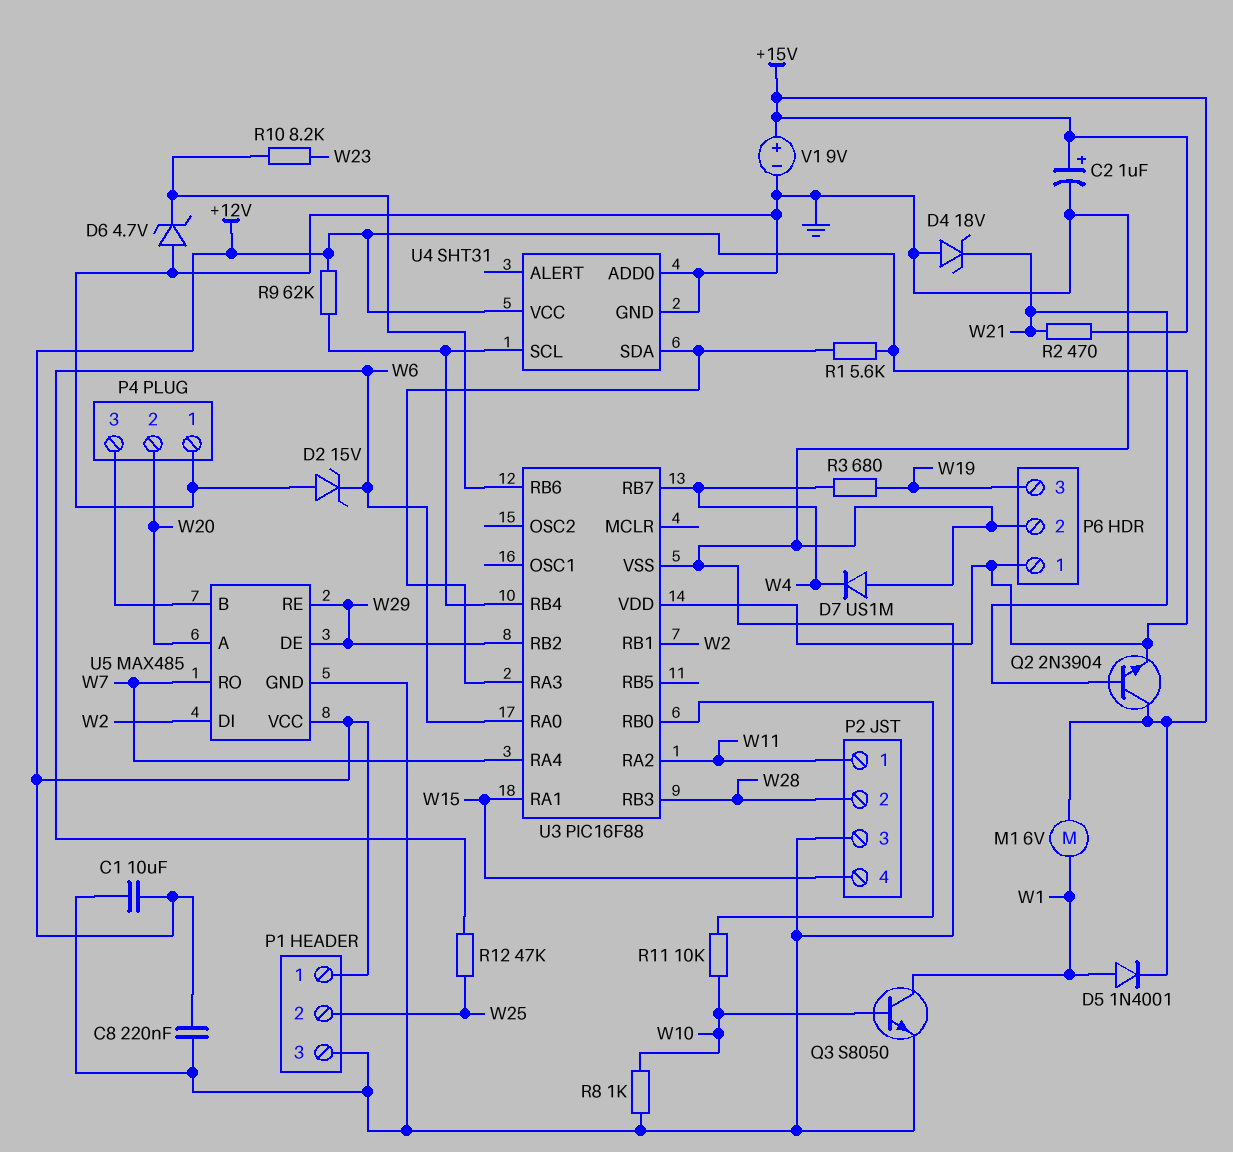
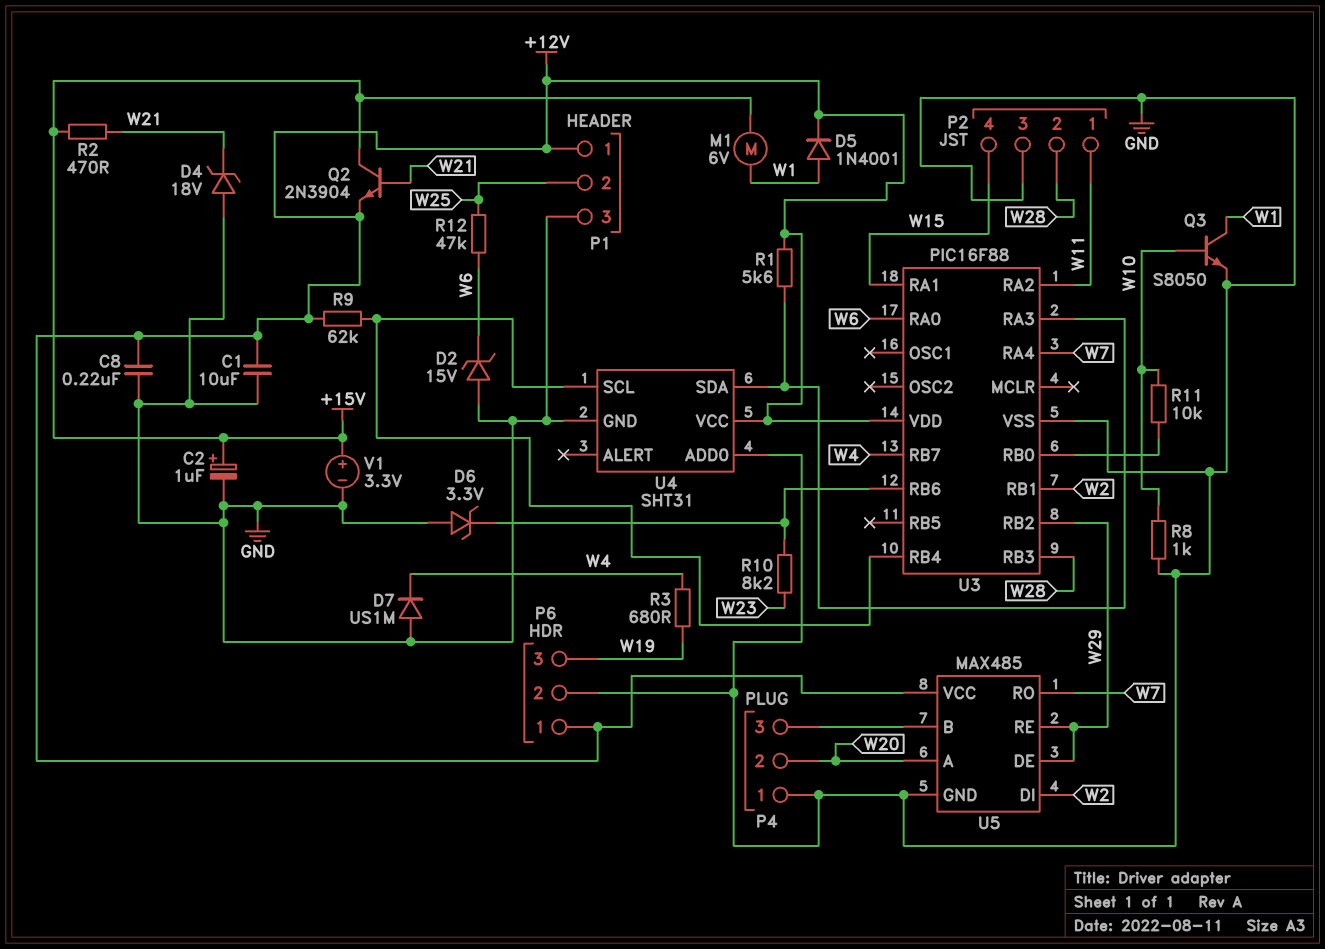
D5: diode 1N4001 (A W1, K +15V) -> diode 1N4001 (A W1, K +12V)
D6: zener 4.7V (A GND, K U3/RB6) -> zener 3.3V (A GND, K U3/RB6)
V1: 9V (plus +15V, minus GND) -> 3.3V (plus +15V, minus GND)

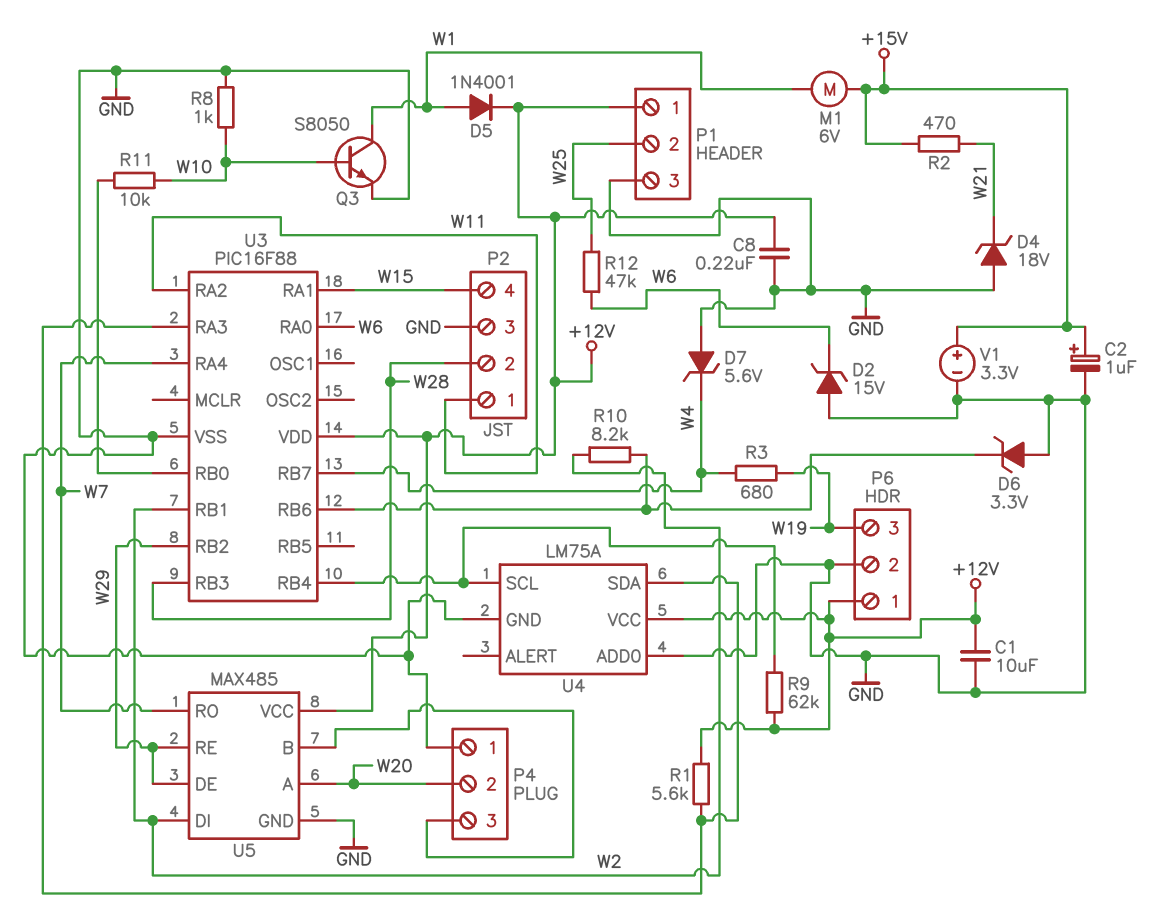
D7: diode US1M (A GND, K W4) -> zener 5.6V (A GND, K W4)
Q2: NPN 2N3904 (B W21, C +15V, E +12V) -> none
R10: 8.2k (U3/RB6, W23) -> 8.2k (U3/RB6, W2)
U4: SHT31 -> LM75A

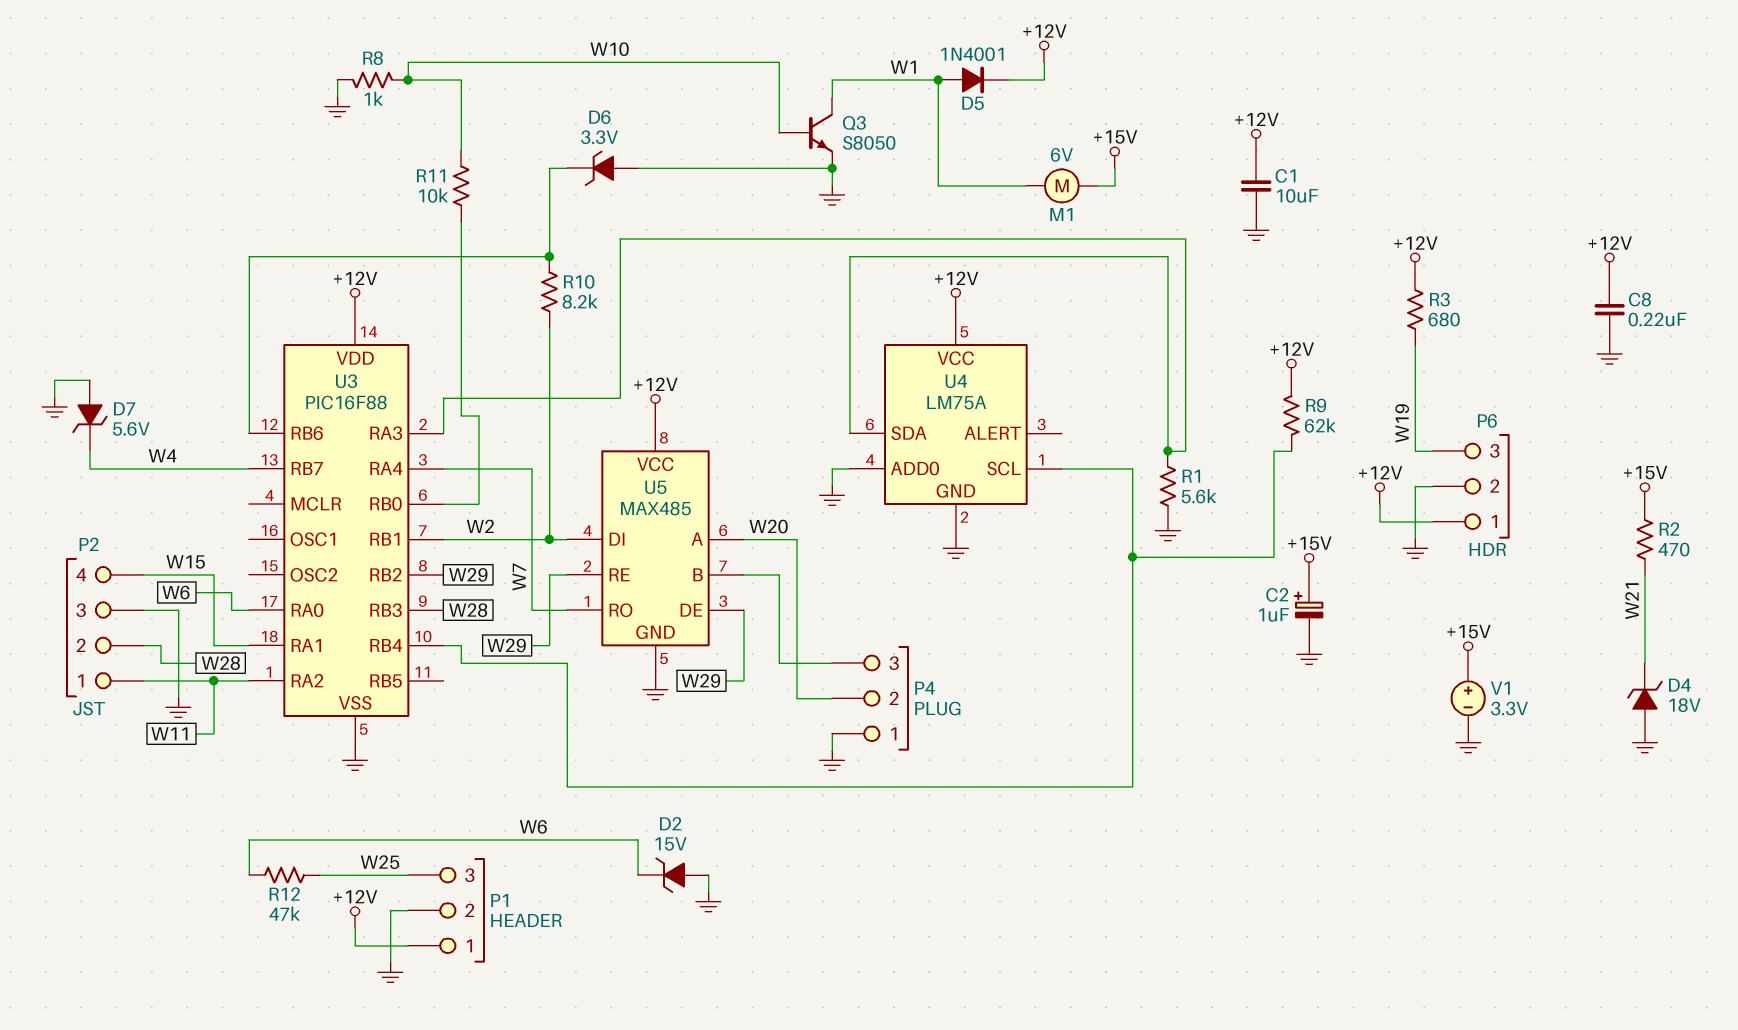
P1 pin 2: W25 -> GND
P1 pin 3: GND -> W25
R1: 5.6k (+12V, U3/RA3) -> 5.6k (GND, U3/RA3)
R3: 680 (W4, W19) -> 680 (+12V, W19)

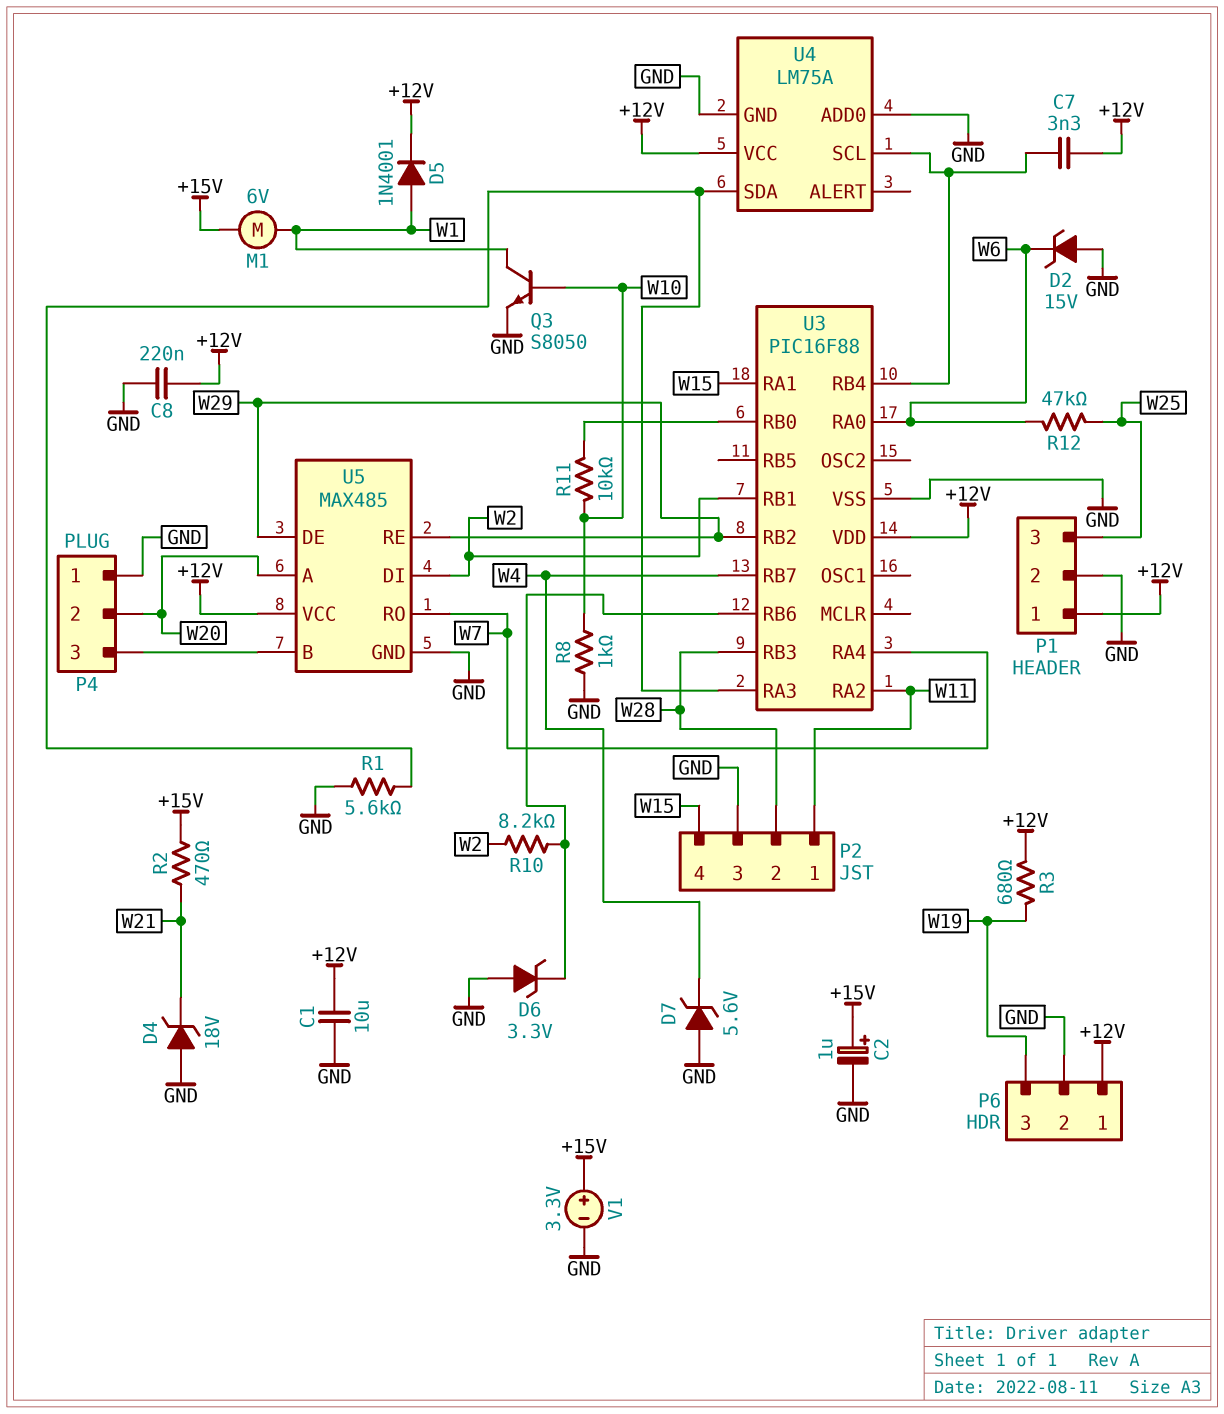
C7: none -> 3.3nF (+12V, U3/RB4)
R9: 62k (+12V, U3/RB4) -> none

